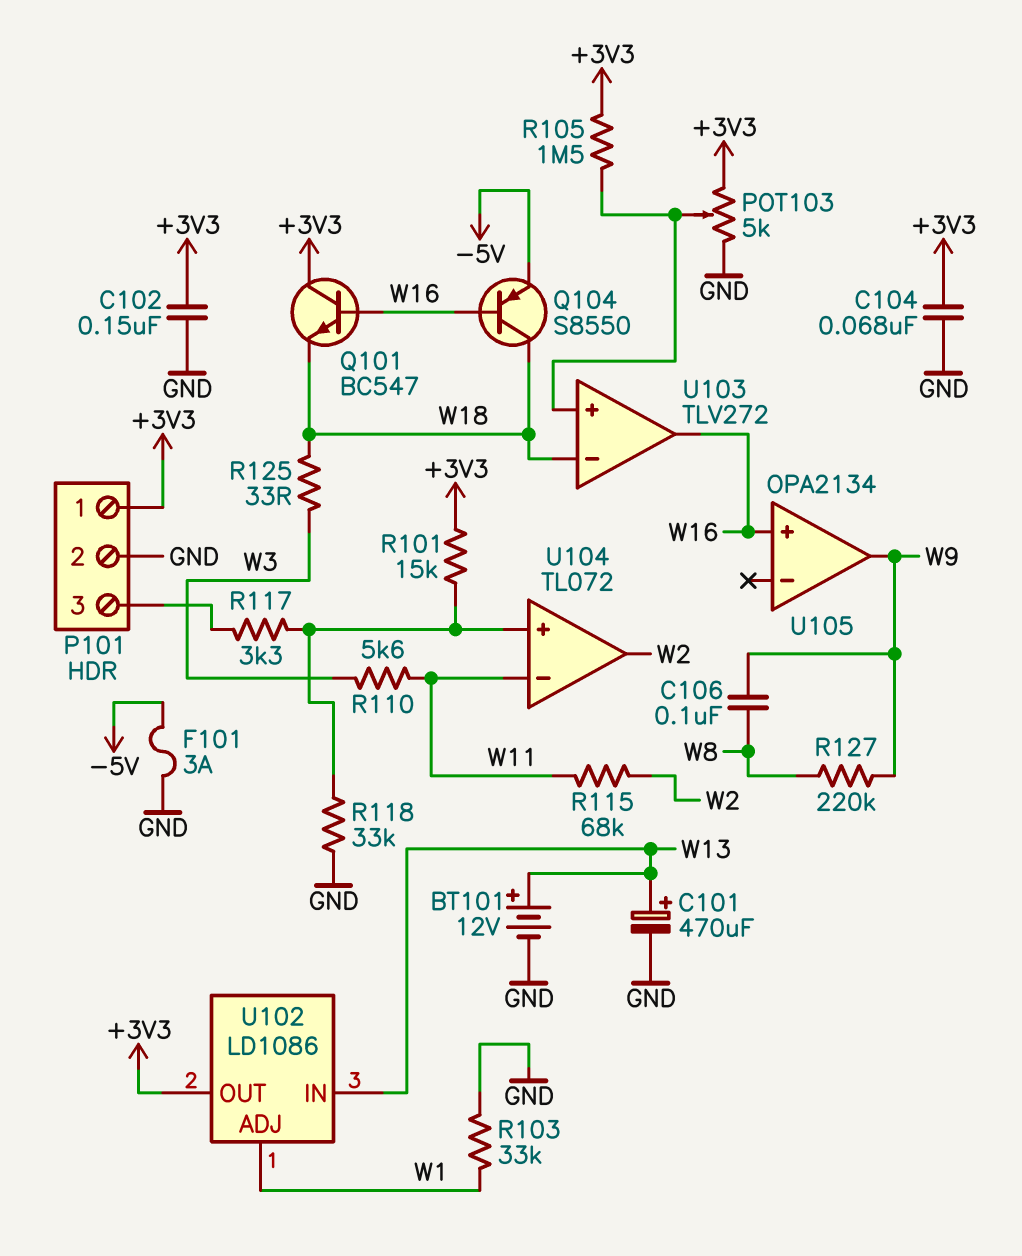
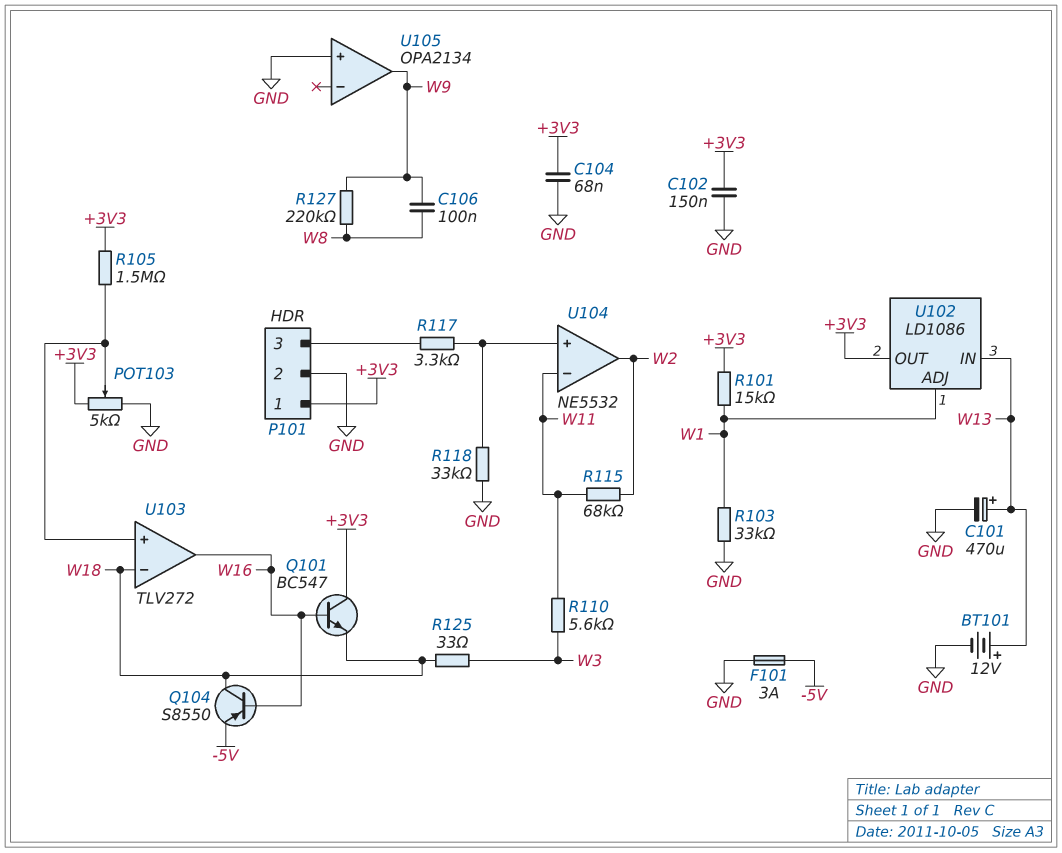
R101: 15k (+3V3, U104/in+) -> 15k (+3V3, W1)
U104: TL072 -> NE5532
U105 pin in+: W16 -> GND

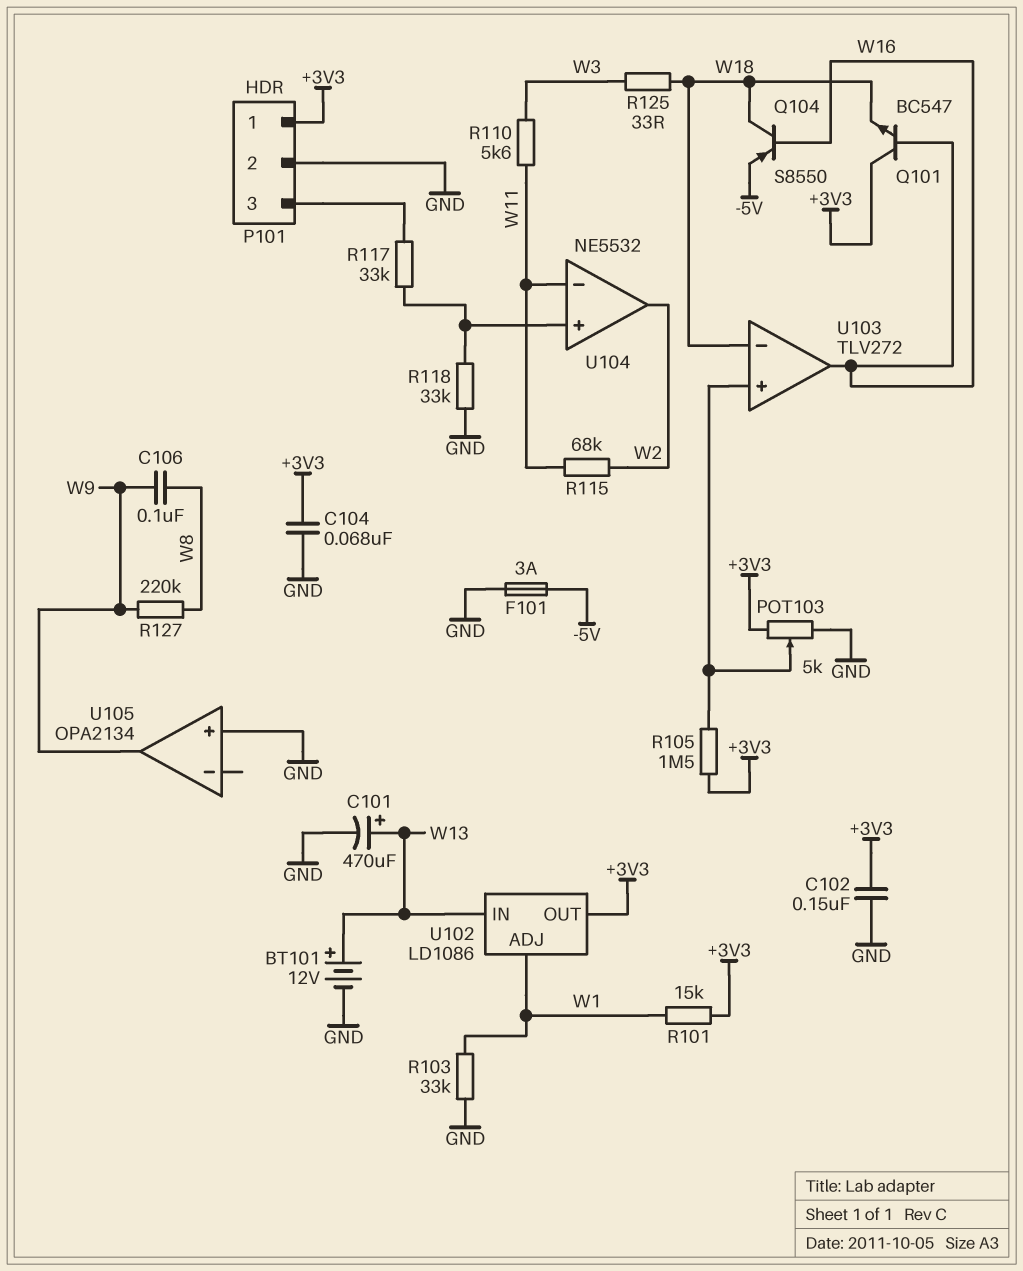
R117: 3.3k (P101/3, U104/in+) -> 33k (P101/3, U104/in+)

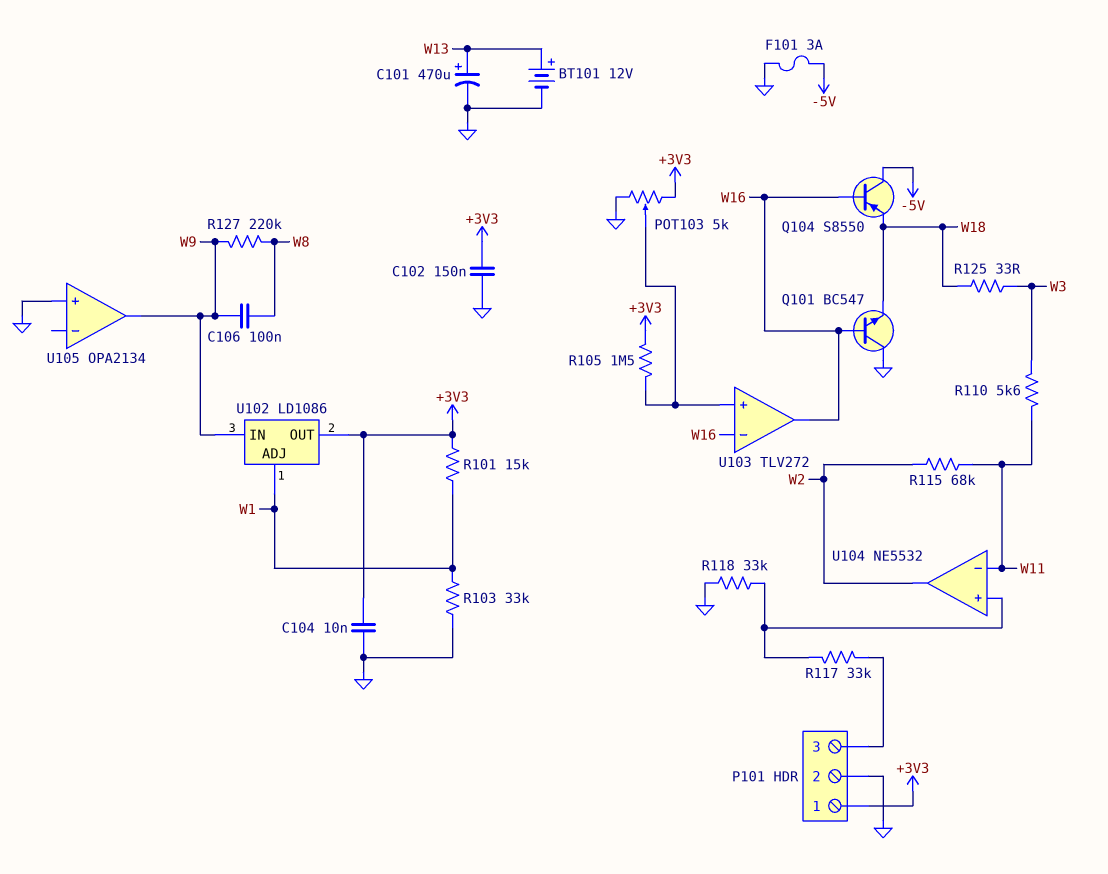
C104: 68nF (+3V3, GND) -> 10nF (+3V3, GND)
Q101: NPN BC547 (B W16, C +3V3, E W18) -> NPN BC547 (B W16, C GND, E W18)
Q104: PNP S8550 (B W16, C W18, E -5V) -> PNP S8550 (B W16, C -5V, E W18)
U102 pin IN: W13 -> W9
U103 pin in-: W18 -> W16

